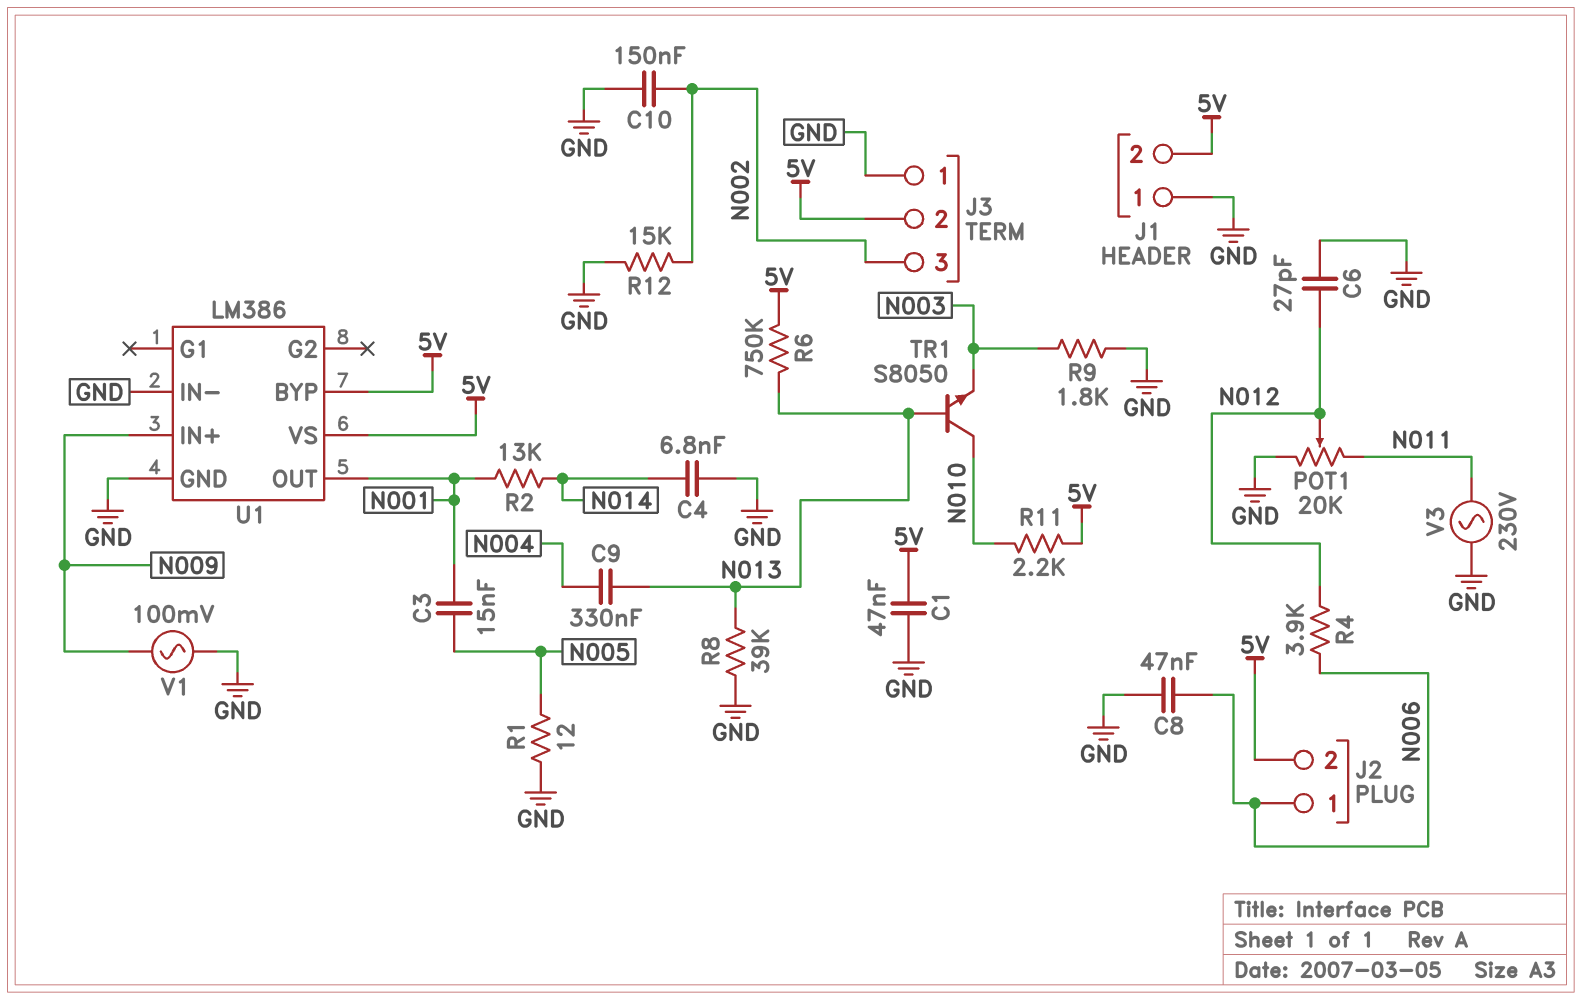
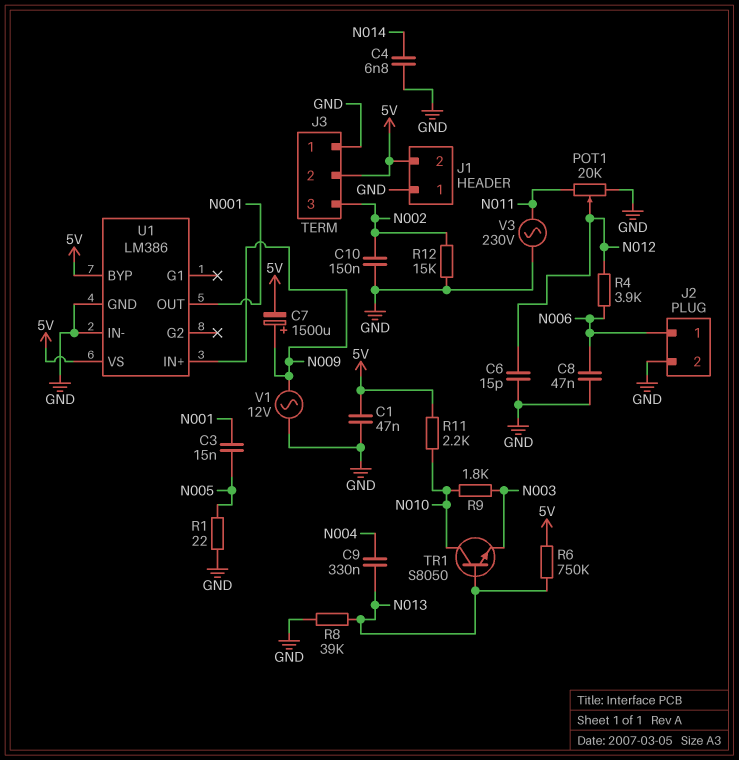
C6: 27pF (GND, N012) -> 15pF (GND, N012)
C7: none -> 1500uF (plus N009, minus 5V)
J2 pin 2: 5V -> GND
R1: 12 (GND, N005) -> 22 (GND, N005)
R2: 13k (N001, N014) -> none
R9: 1.8k (GND, N003) -> 1.8k (N003, N010)
V1: AC 100mV (GND, N009) -> AC 12V (GND, N009)

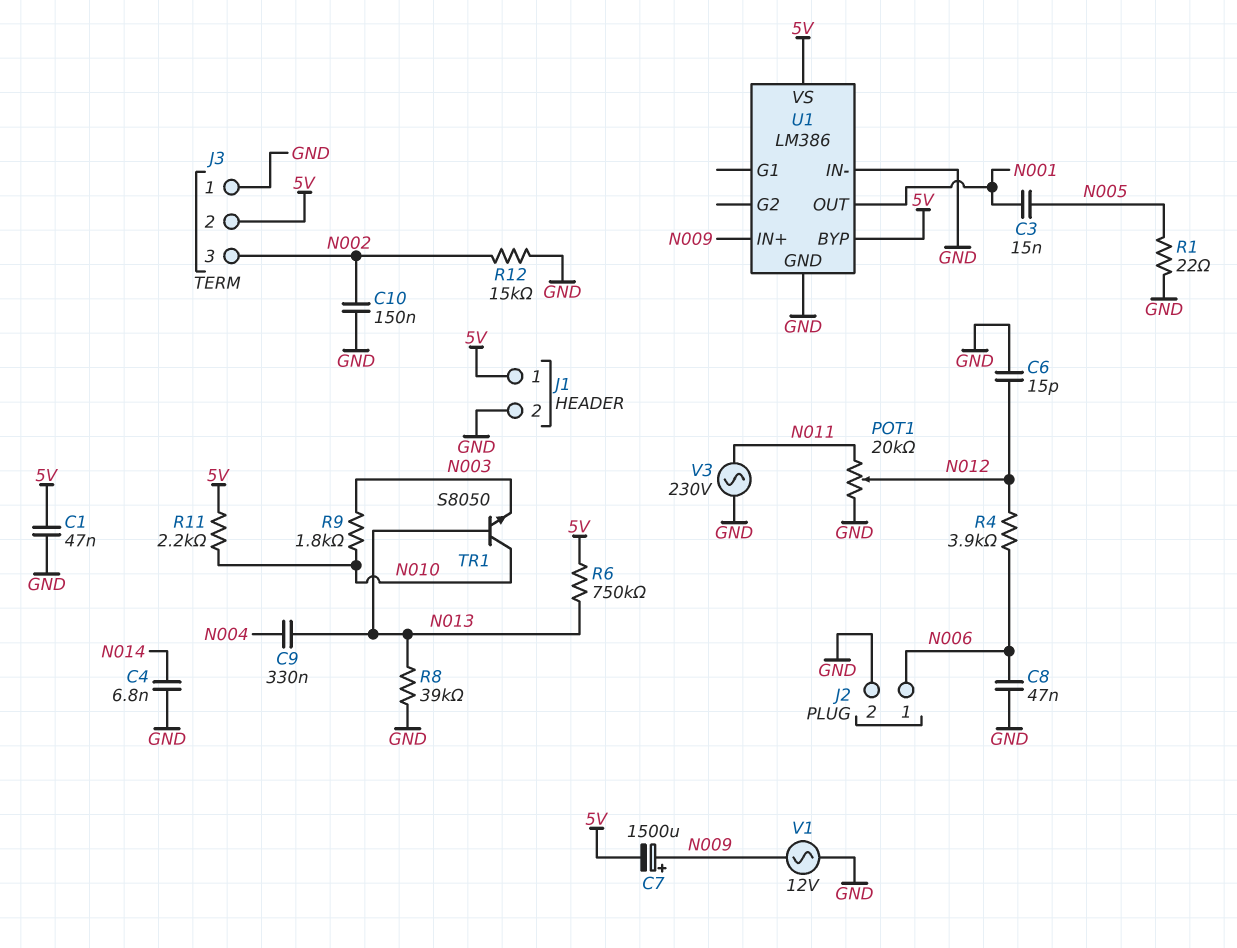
J1 pin 1: GND -> 5V
J1 pin 2: 5V -> GND

